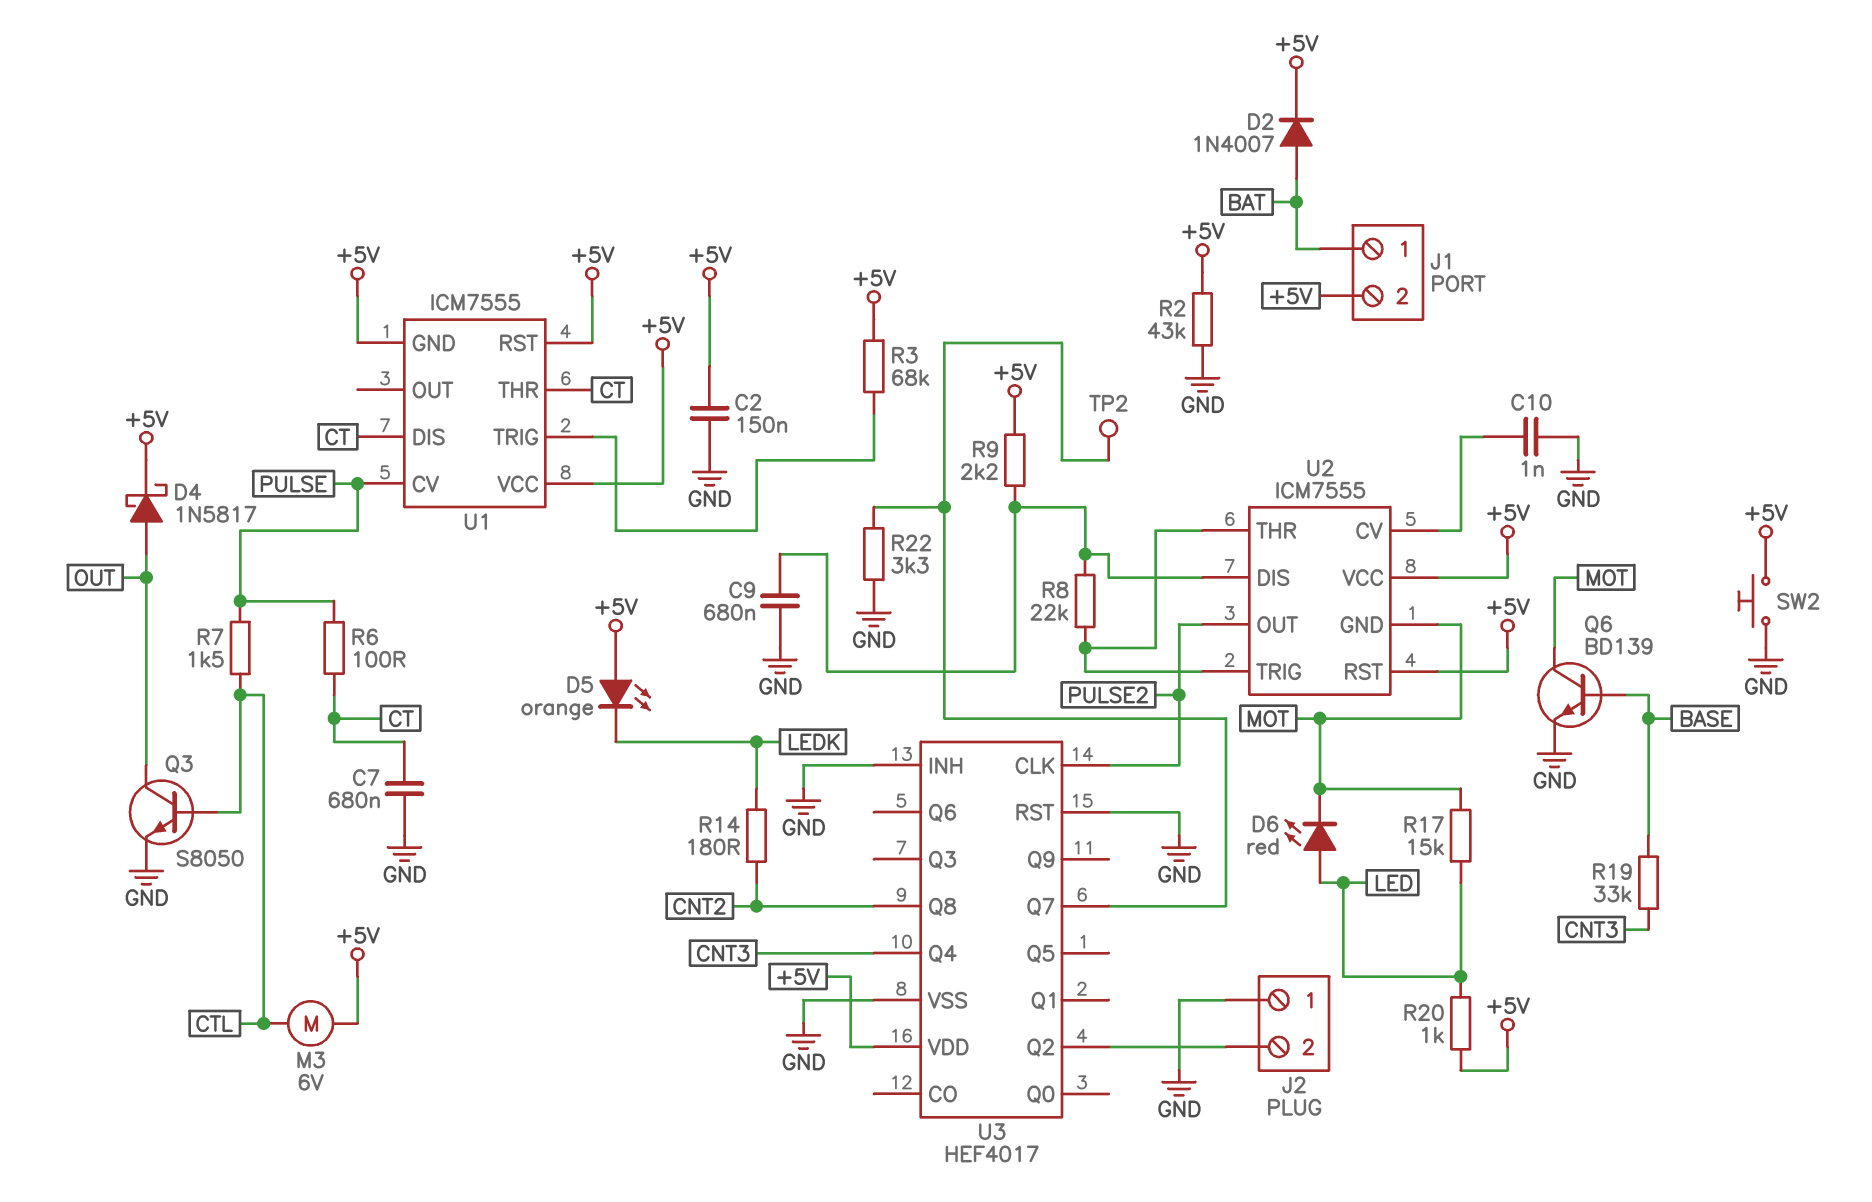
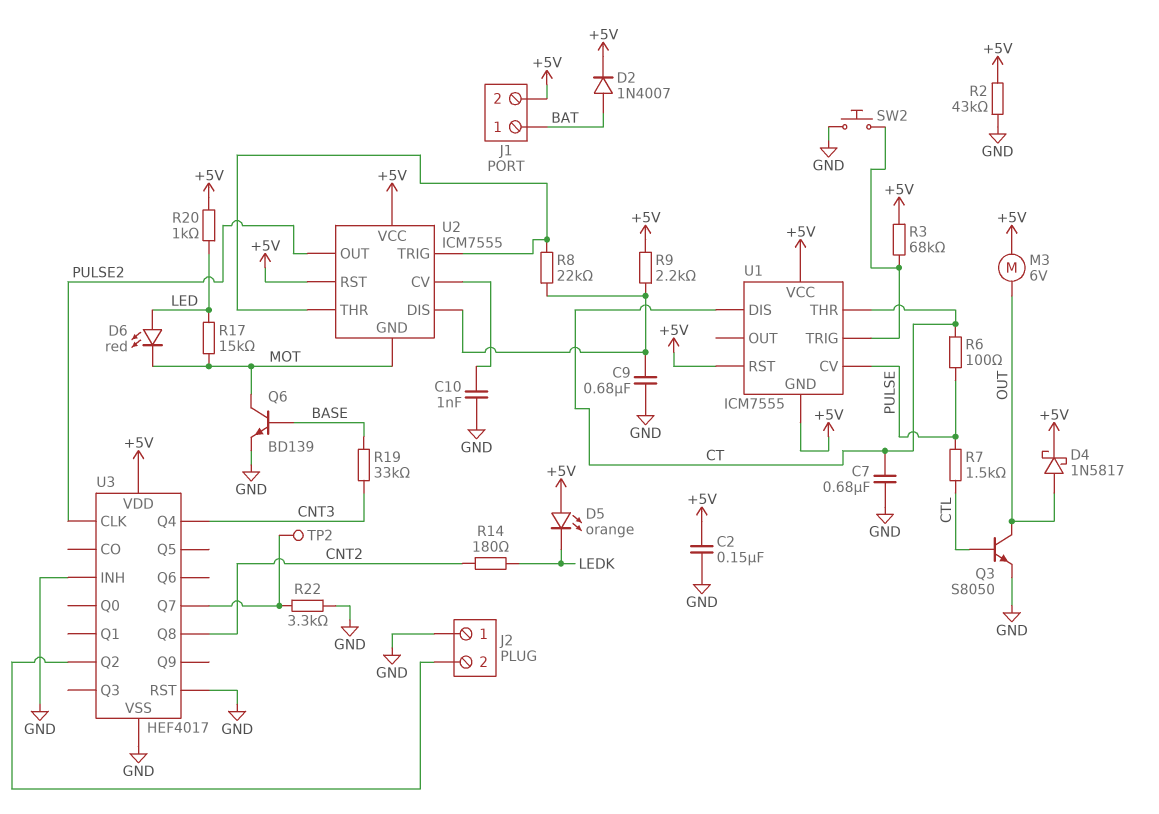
M3: motor 6V (+5V, CTL) -> motor 6V (+5V, OUT)
SW2: button (+5V, GND) -> button (GND, U1/TRIG)

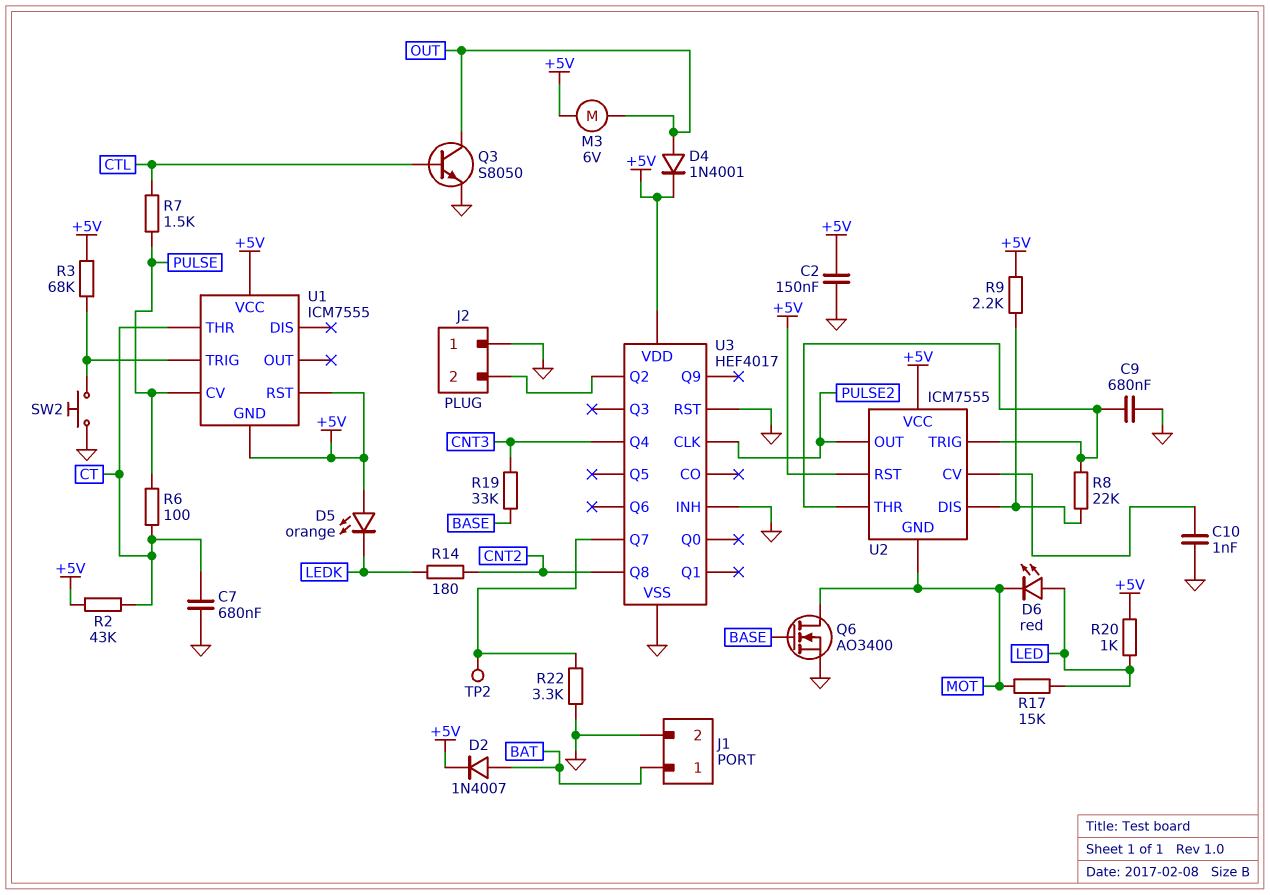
C9: 680nF (GND, U2/DIS) -> 680nF (GND, U2/THR)
D4: schottky 1N5817 (A OUT, K +5V) -> diode 1N4001 (A OUT, K +5V)
J1 pin 2: +5V -> GND
Q6: NPN BD139 (B BASE, C MOT, E GND) -> NMOS AO3400 (G BASE, D MOT, S GND)
R2: 43k (+5V, GND) -> 43k (+5V, CT)
U1 pin DIS: CT -> none

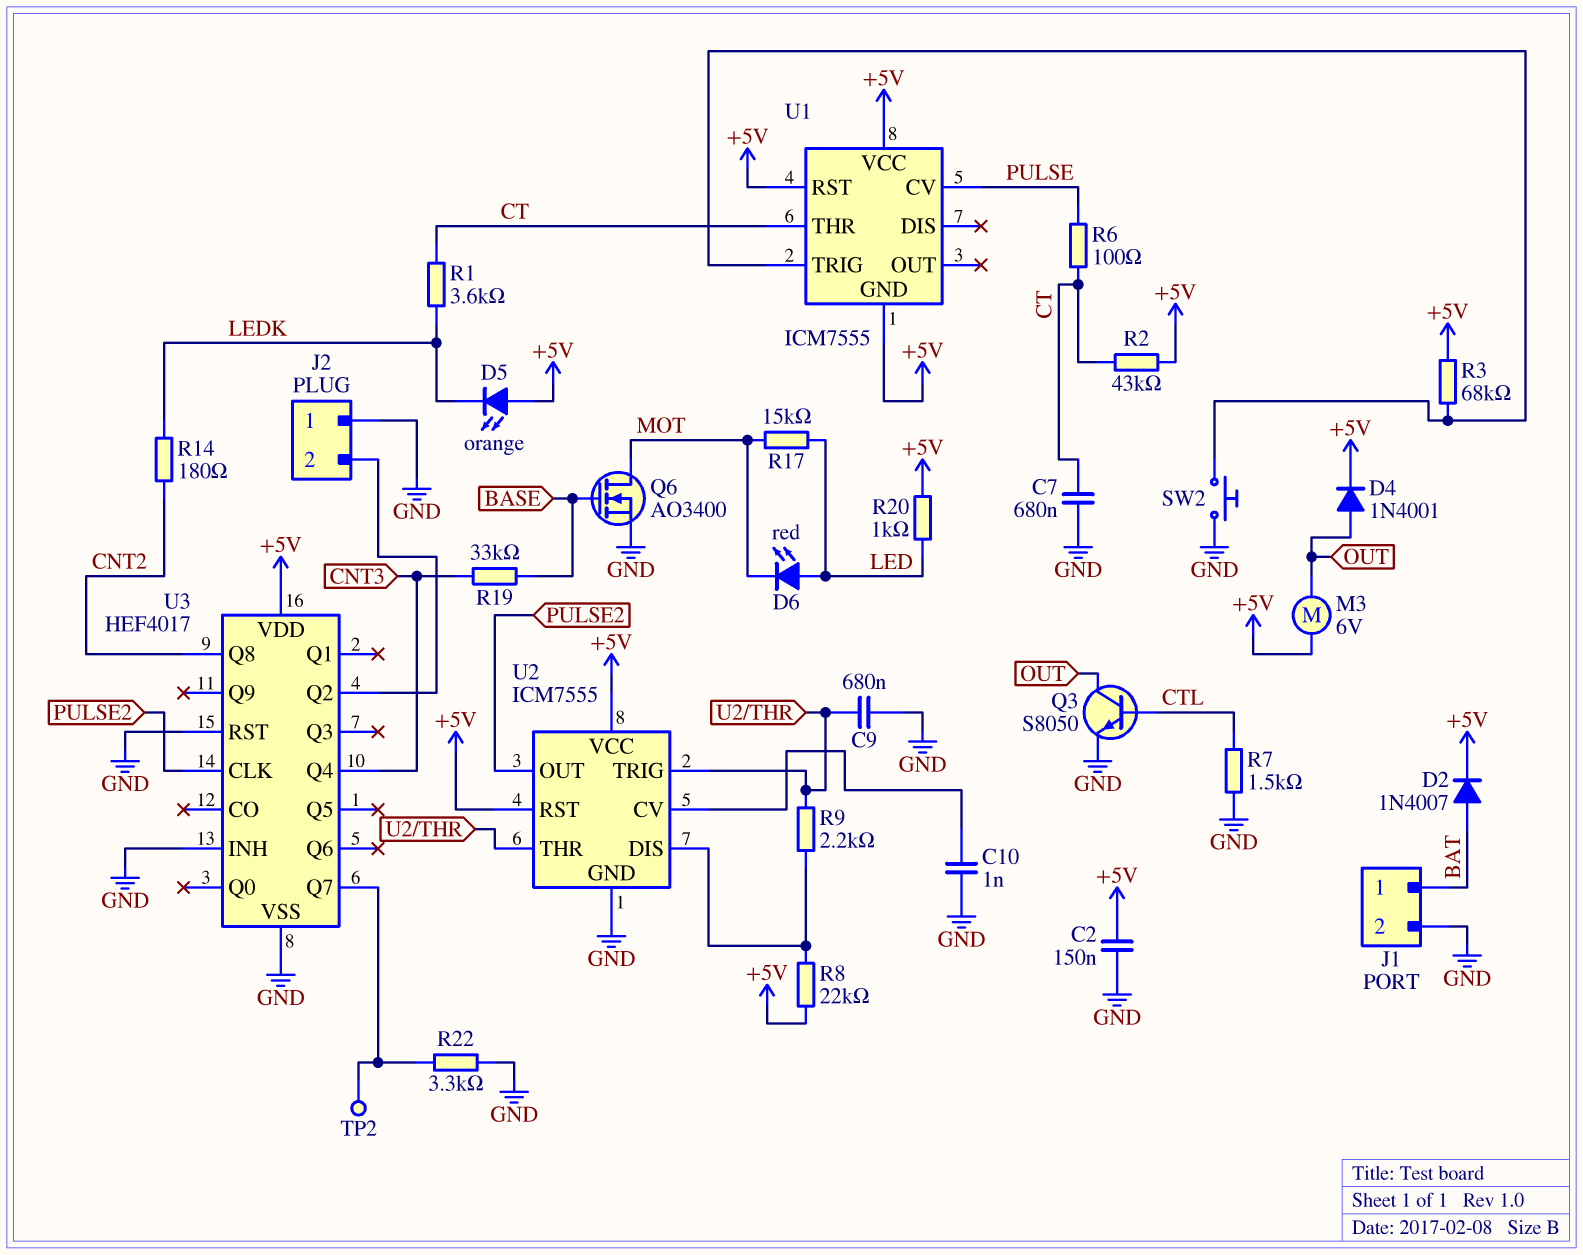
R1: none -> 3.6k (CT, LEDK)
R7: 1.5k (CTL, PULSE) -> 1.5k (CTL, GND)
R8: 22k (U2/DIS, U2/THR) -> 22k (+5V, U2/DIS)
R9: 2.2k (+5V, U2/DIS) -> 2.2k (U2/DIS, U2/THR)
U2 pin GND: MOT -> GND

